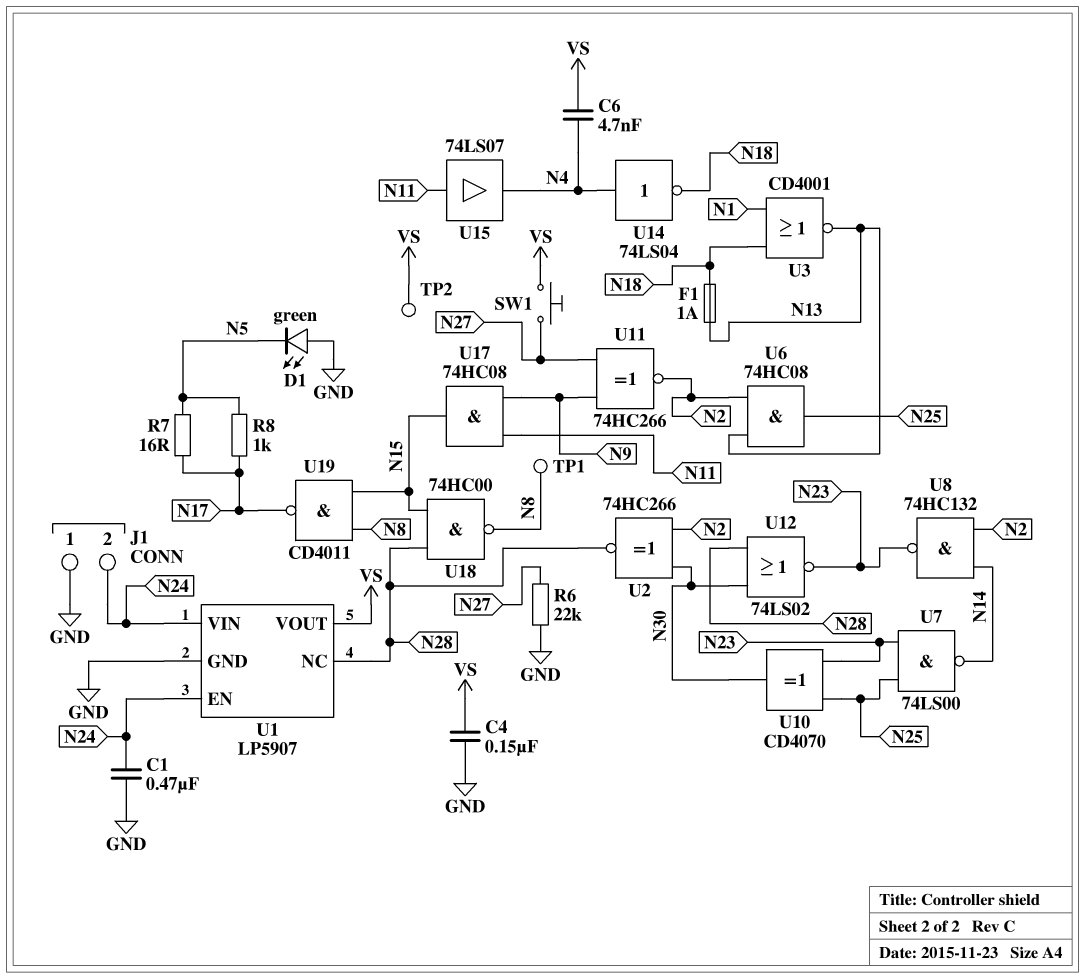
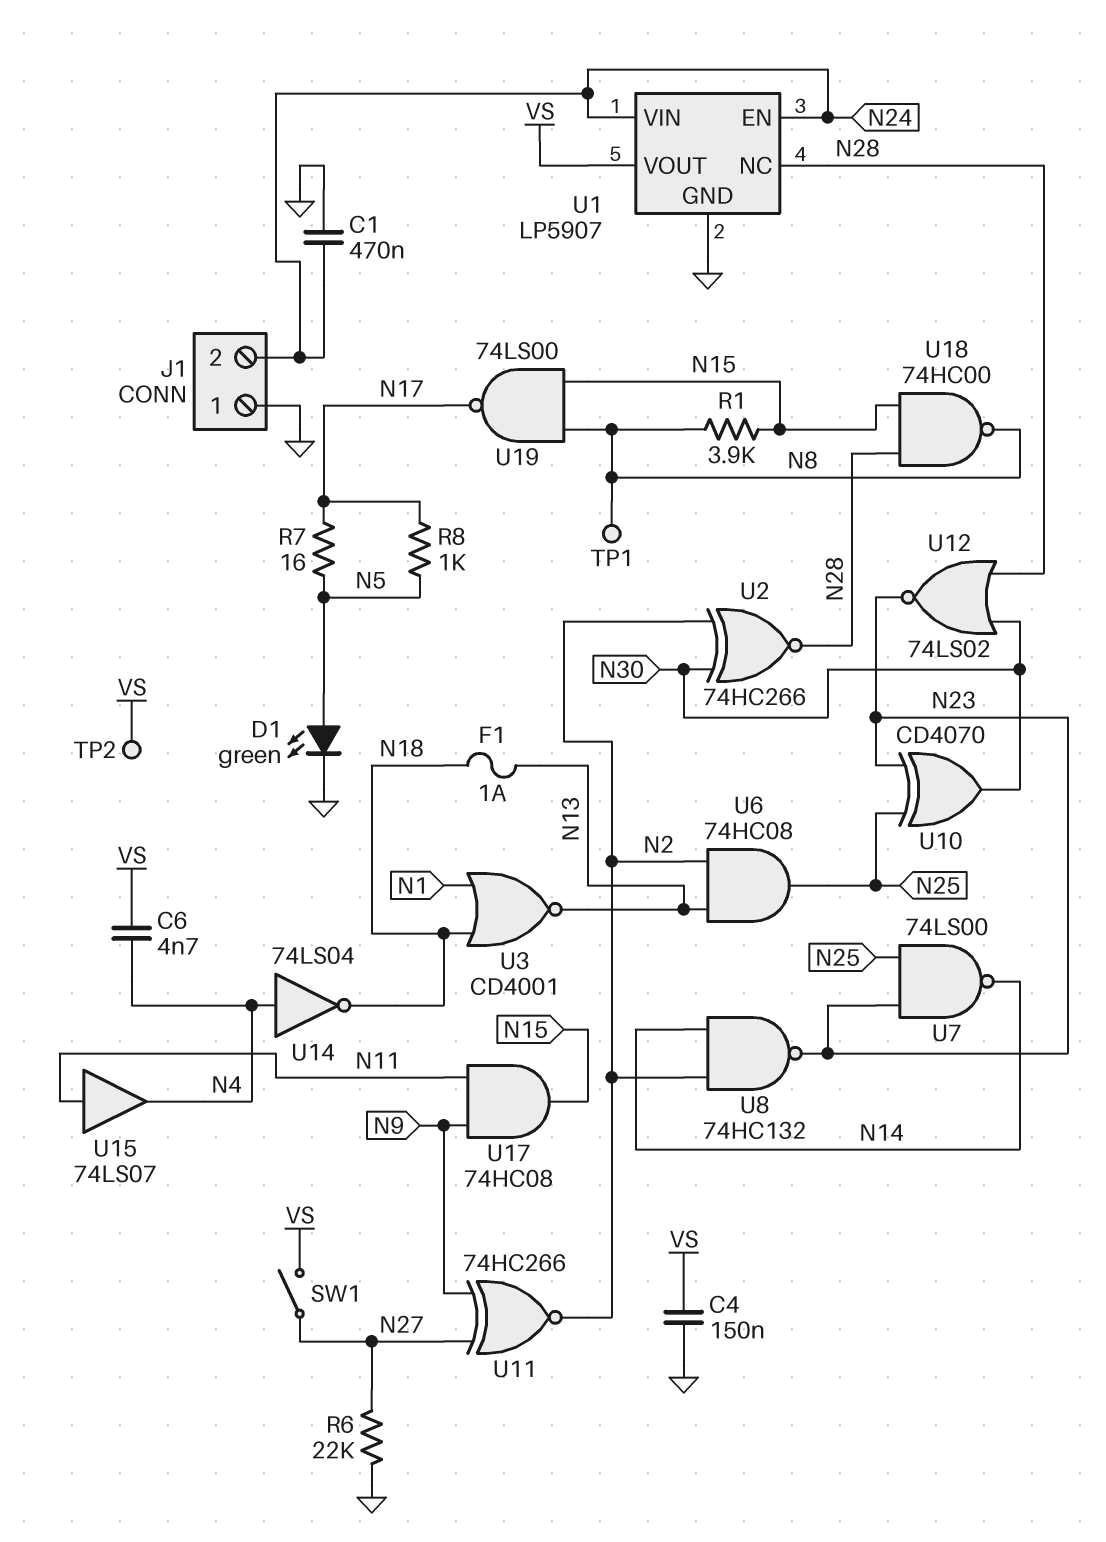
D1: LED green (A GND, K N5) -> LED green (A N5, K GND)
R1: none -> 3.9k (N8, N15)
SW1: button (N27, VS) -> switch (N27, VS)
U19: NAND CD4011 (in N8, in N15, out N17) -> NAND 74LS00 (in N8, in N15, out N17)

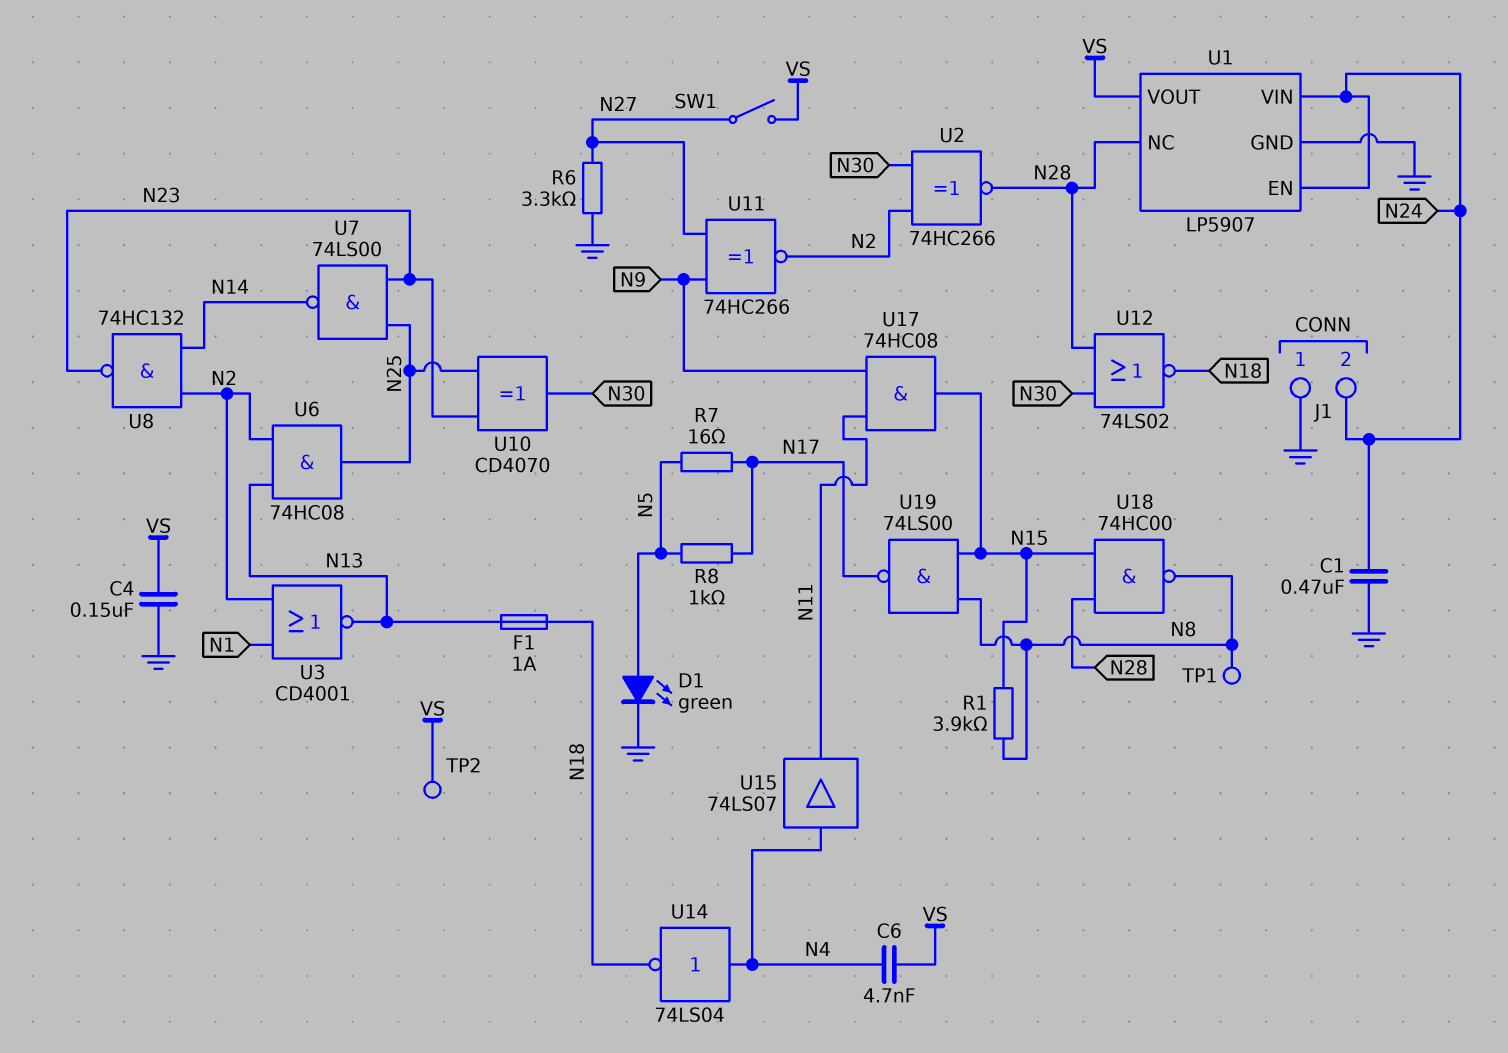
R6: 22k (GND, N27) -> 3.3k (GND, N27)
U3: NOR CD4001 (in N1, in N18, out N13) -> NOR CD4001 (in N1, in N2, out N13)
U12: NOR 74LS02 (in N28, in N30, out N23) -> NOR 74LS02 (in N28, in N30, out N18)
U15: buffer 74LS07 (in N11, out N4) -> buffer 74LS07 (in N4, out N11)

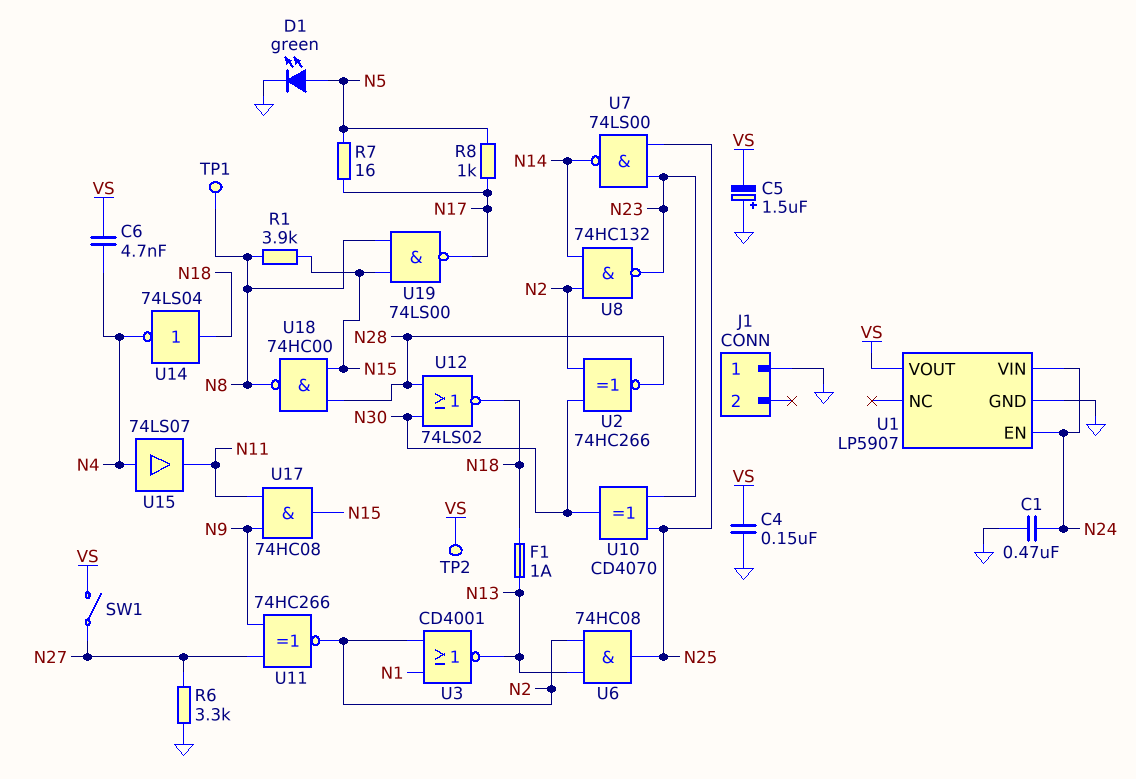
C5: none -> 1.5uF (plus GND, minus VS)
J1 pin 2: N24 -> none
U1 pin NC: N28 -> none
U14: NOT 74LS04 (in N4, out N18) -> NOT 74LS04 (in N18, out N4)

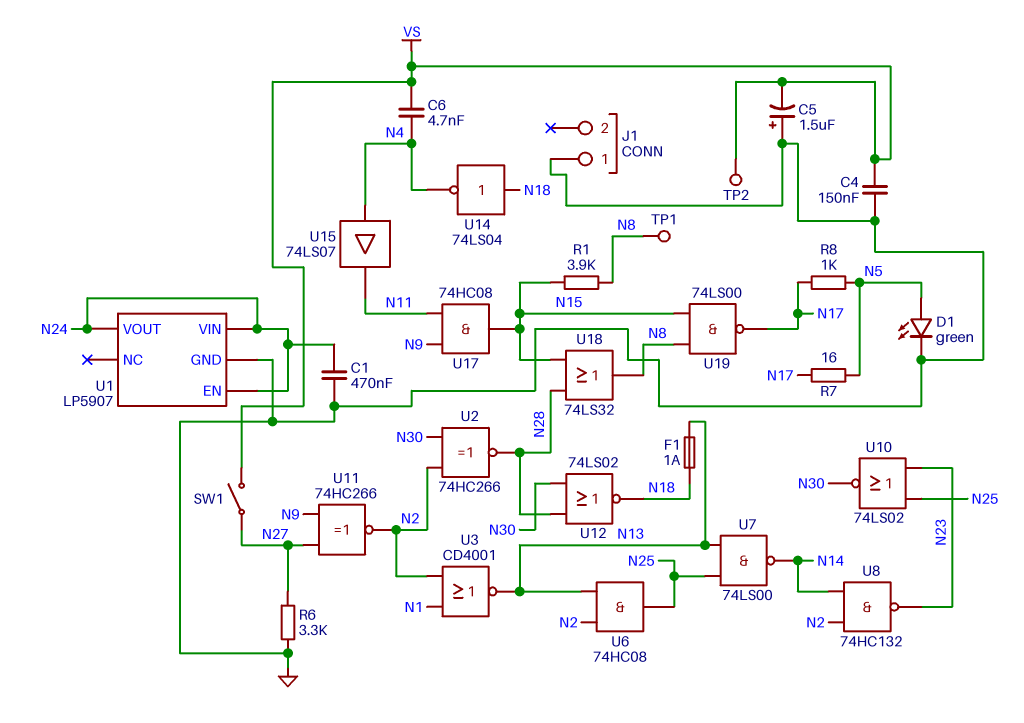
U1 pin VOUT: VS -> N24
U7: NAND 74LS00 (in N23, in N25, out N14) -> NAND 74LS00 (in N13, in N25, out N14)
U10: XOR CD4070 (in N23, in N25, out N30) -> NOR 74LS02 (in N23, in N25, out N30)
U18: NAND 74HC00 (in N15, in N28, out N8) -> OR 74LS32 (in N15, in N28, out N8)

